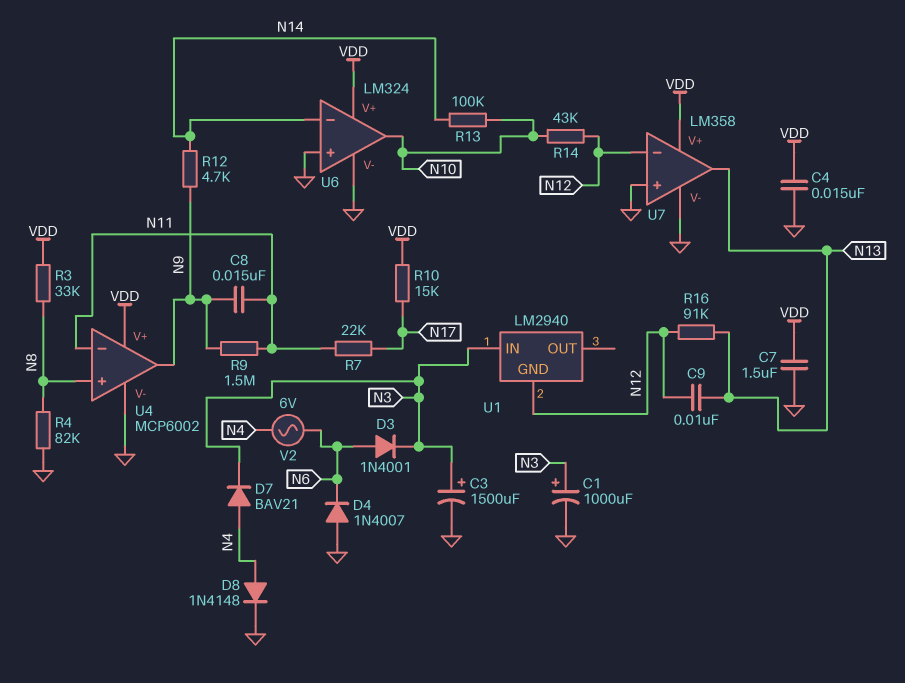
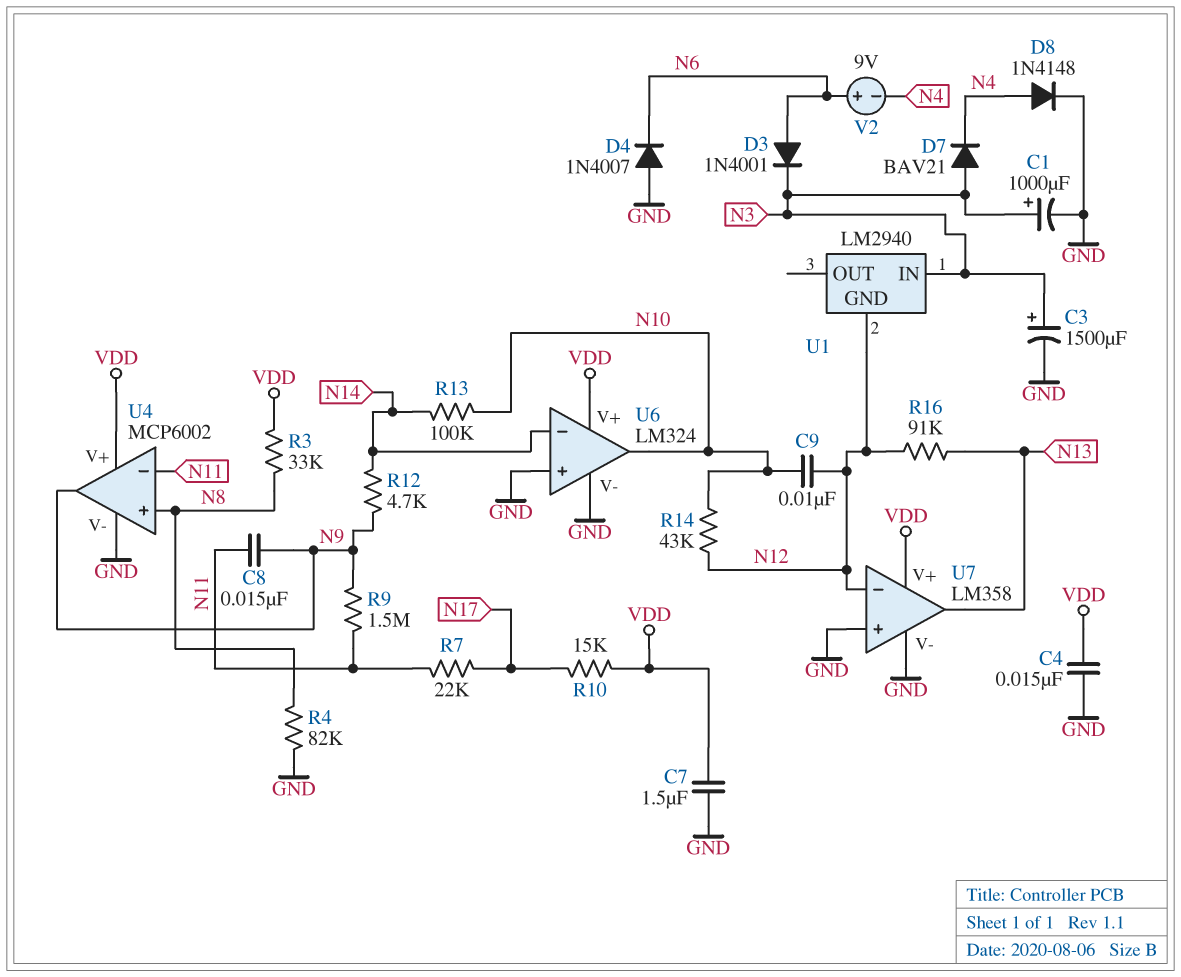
C9: 10nF (N12, N13) -> 10nF (N10, N12)
D7: diode BAV21 (A N4, K N3) -> diode BAV21 (A N3, K N4)
V2: AC 6V (N4, N6) -> 9V (plus N6, minus N4)

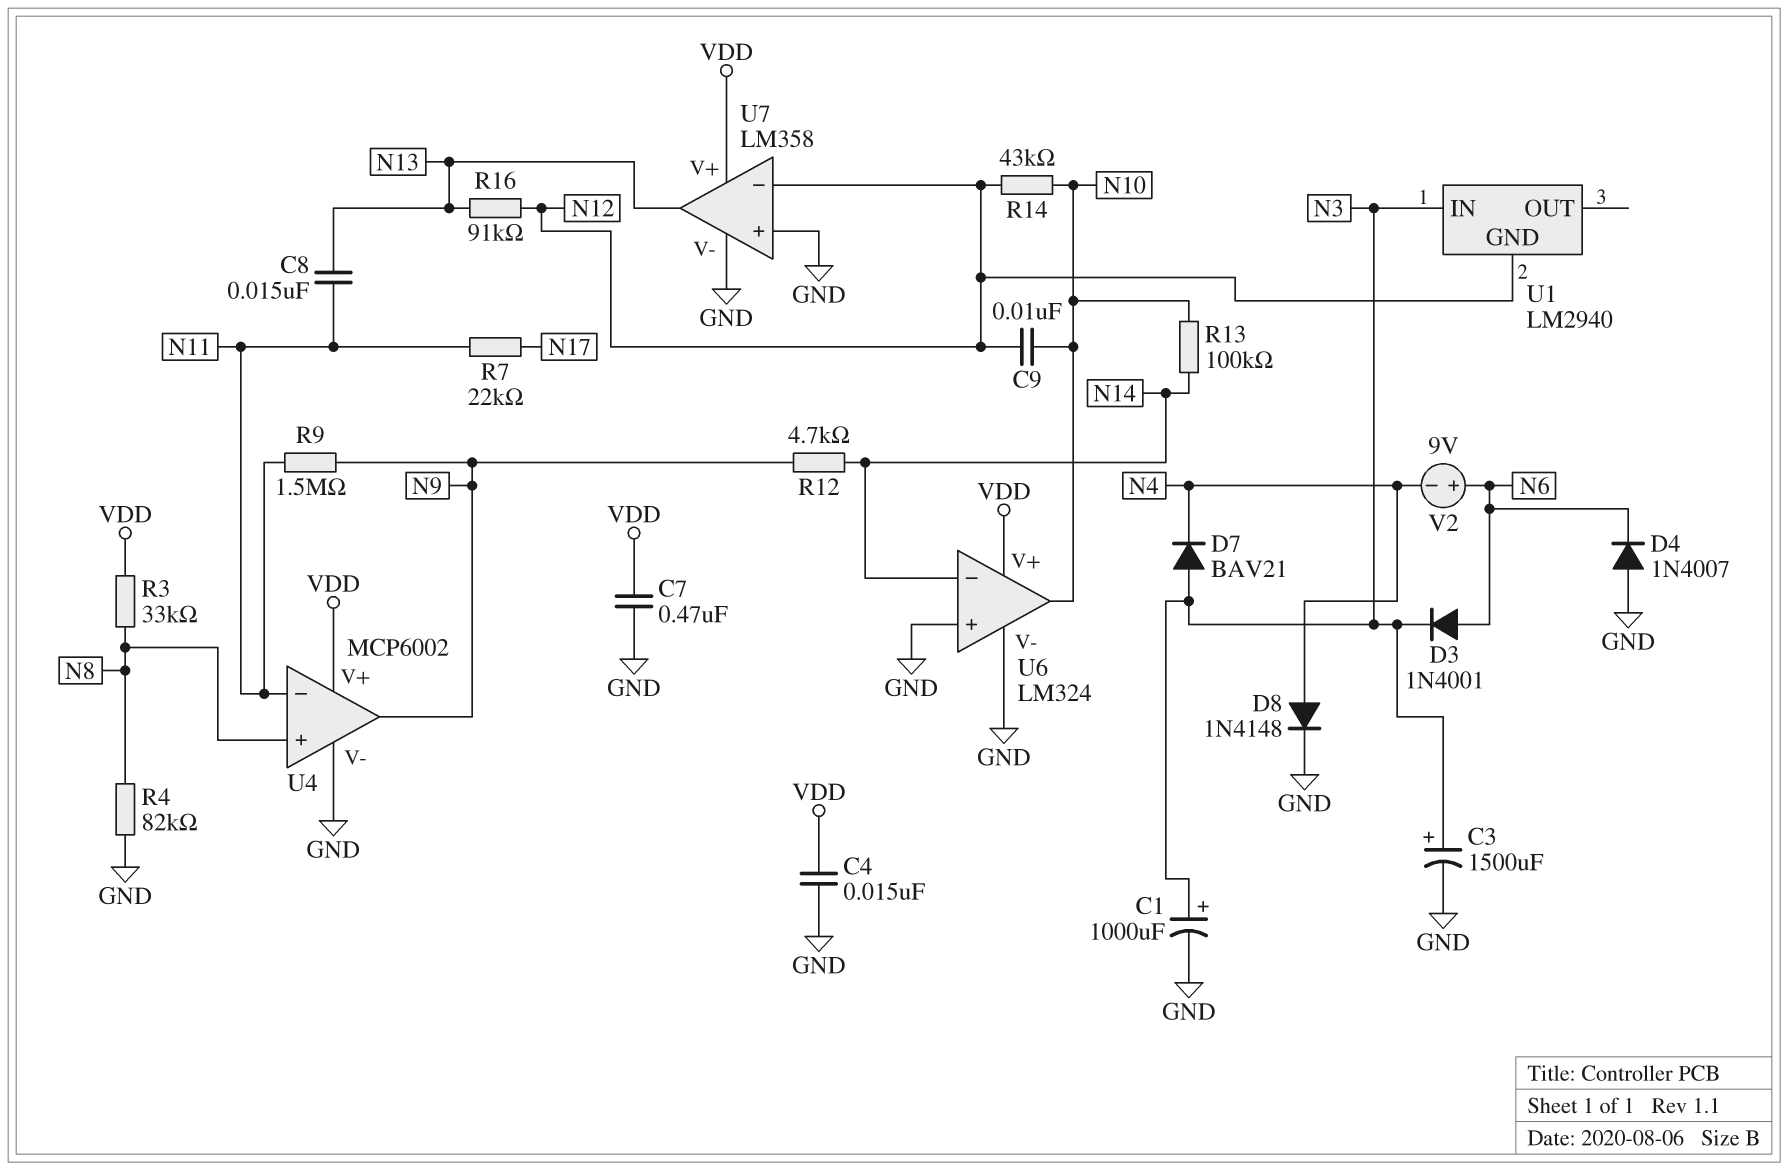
C7: 1.5uF (GND, VDD) -> 470nF (GND, VDD)
C8: 15nF (N9, N11) -> 15nF (N11, N13)
R10: 15k (N17, VDD) -> none

